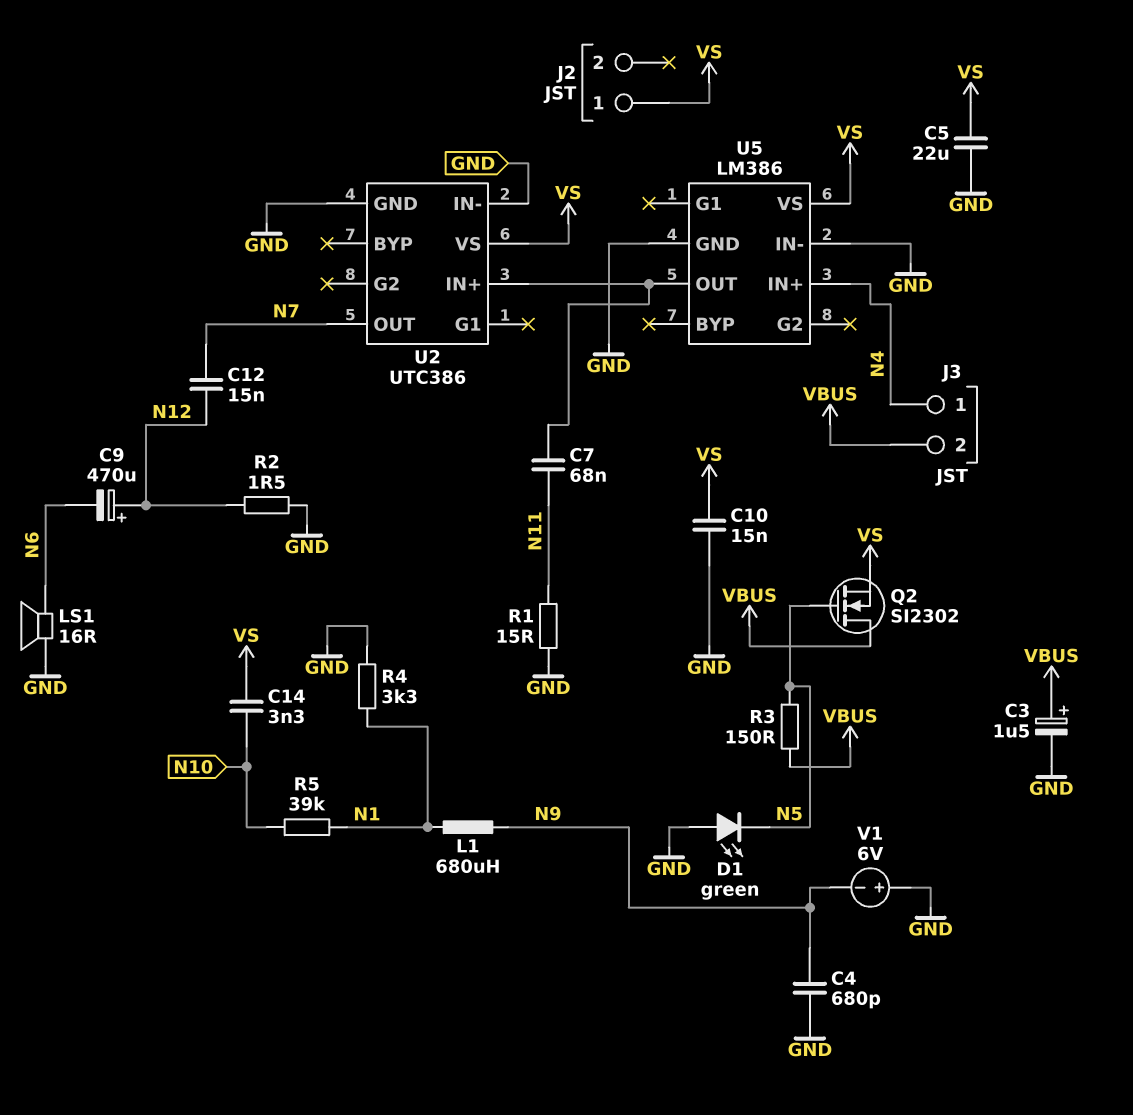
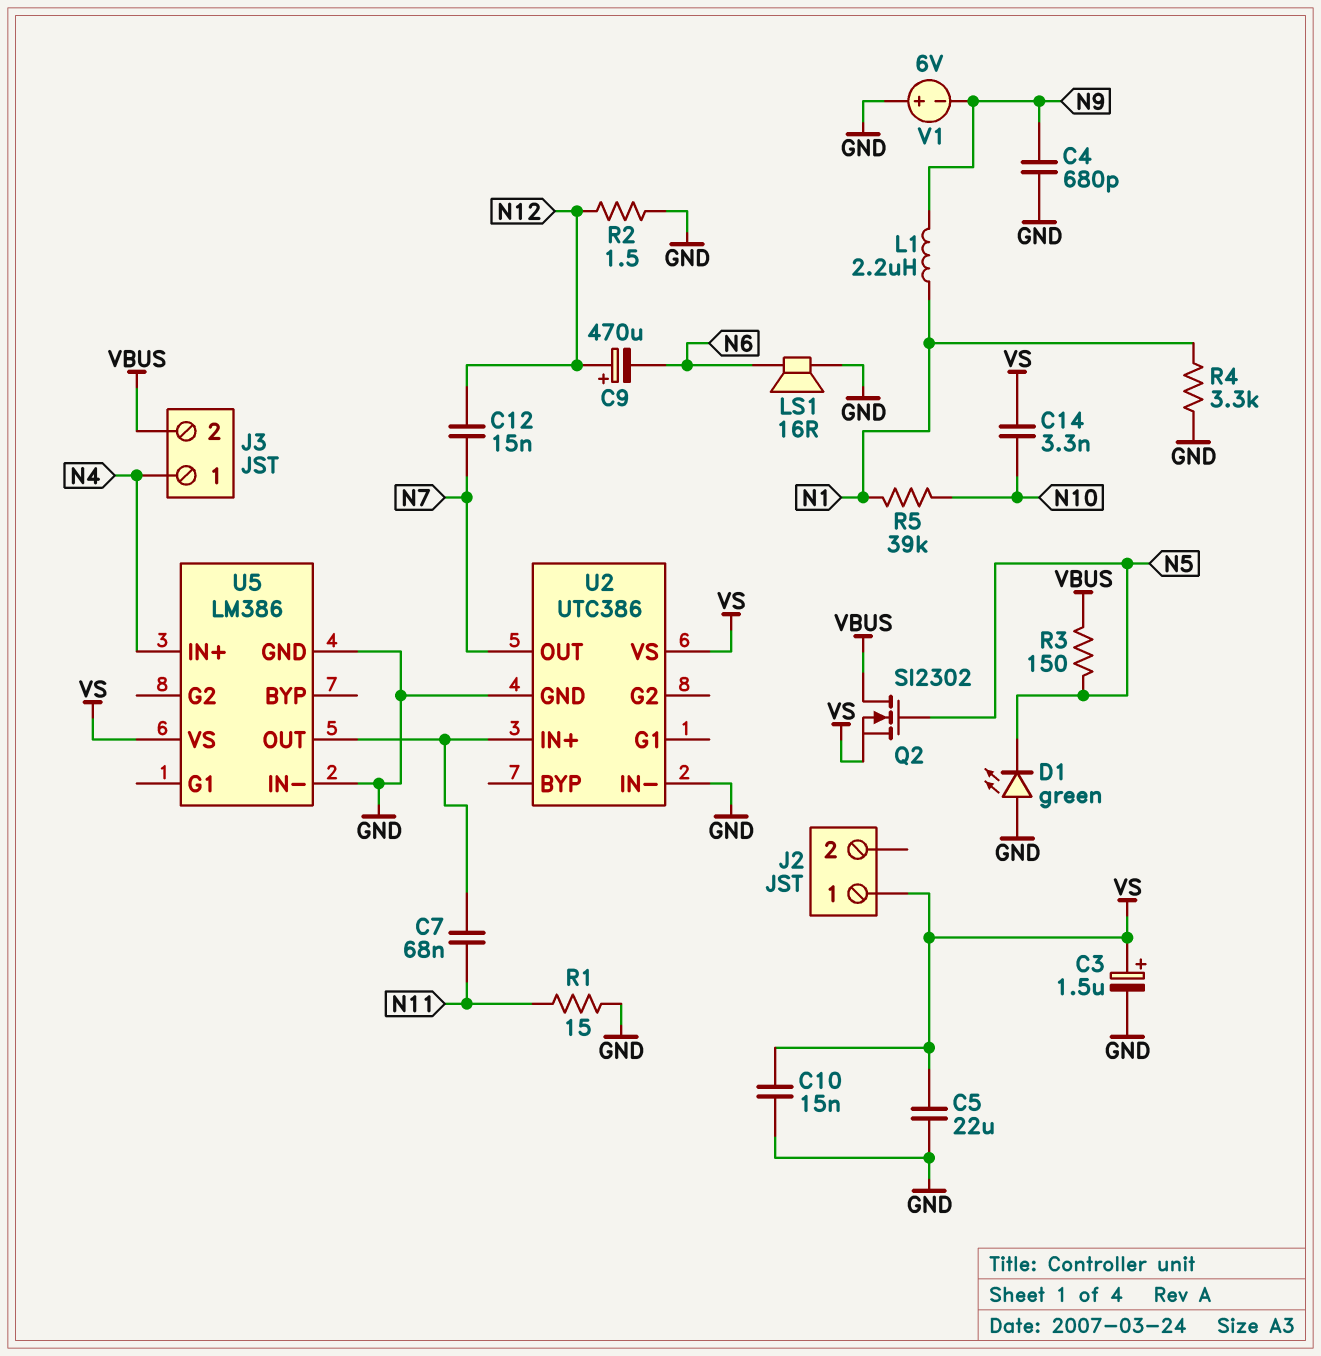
C3: 1.5uF (plus VBUS, minus GND) -> 1.5uF (plus VS, minus GND)
L1: 680uH (N1, N9) -> 2.2uH (N1, N9)

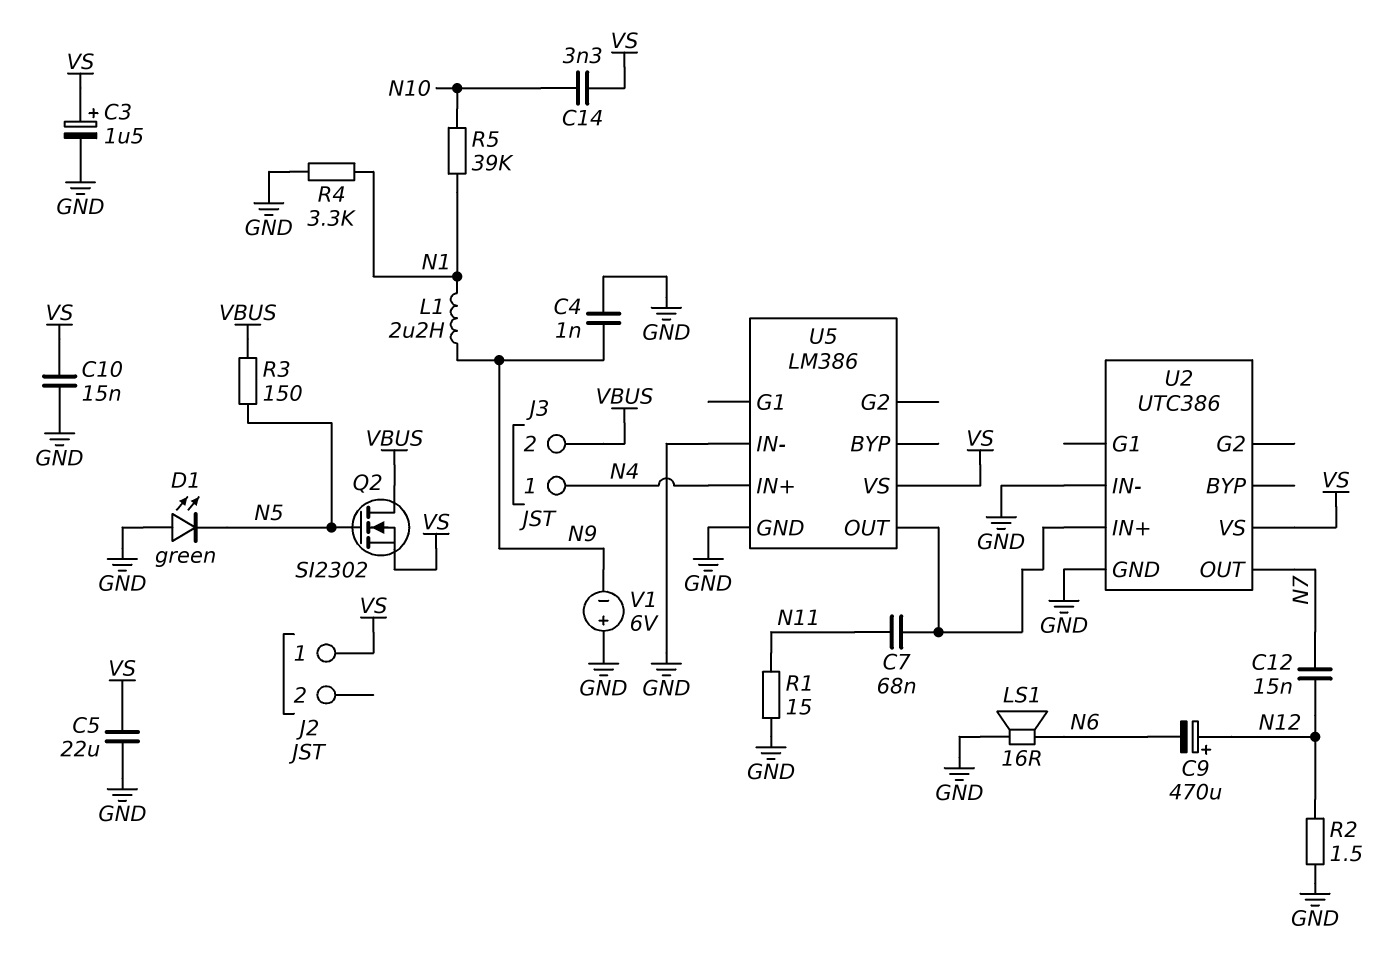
C4: 680pF (GND, N9) -> 1nF (GND, N9)

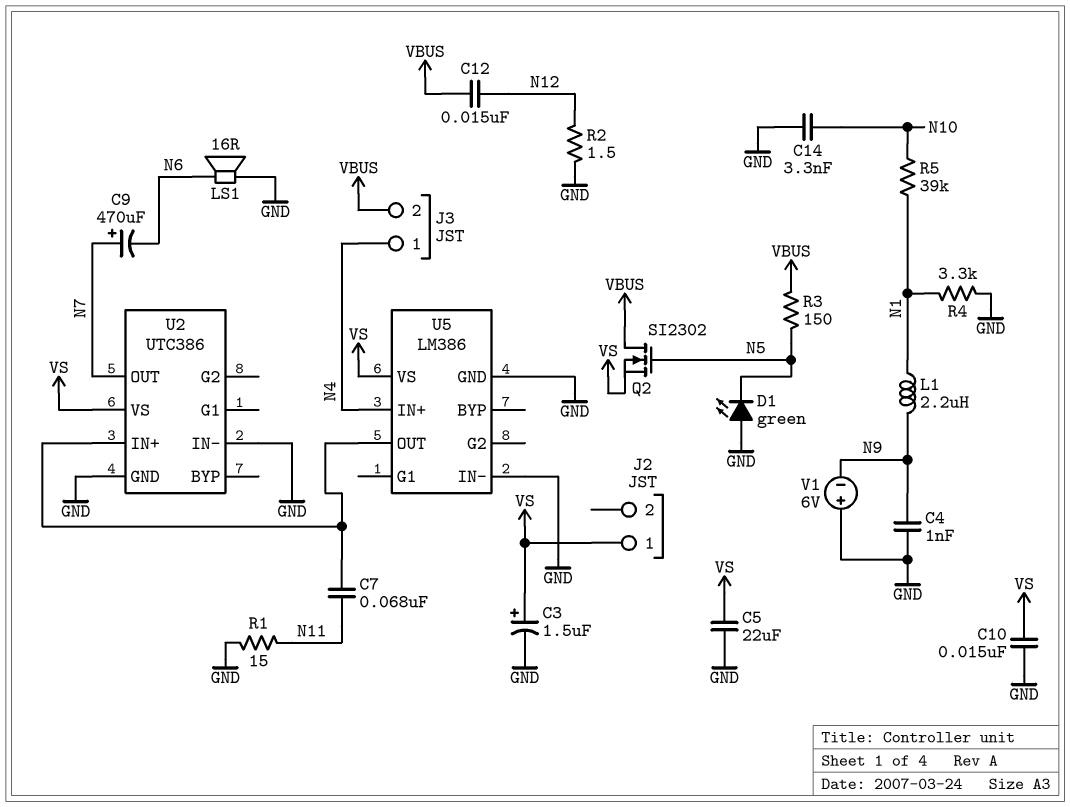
C9: 470uF (plus N12, minus N6) -> 470uF (plus N7, minus N6)
C12: 15nF (N7, N12) -> 15nF (N12, VBUS)
C14: 3.3nF (N10, VS) -> 3.3nF (GND, N10)

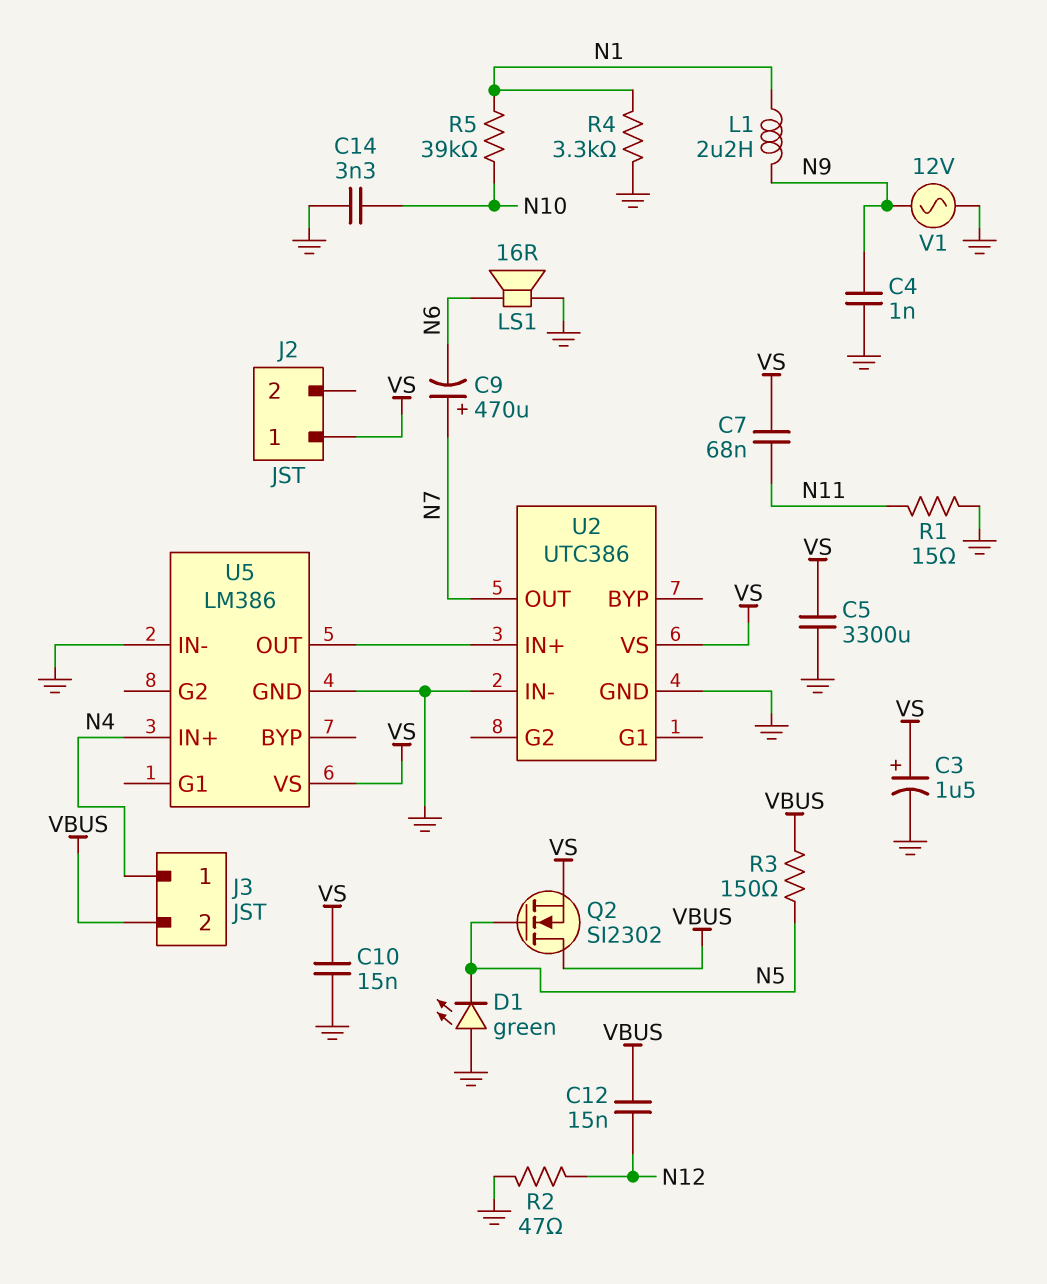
C5: 22uF (GND, VS) -> 3300uF (GND, VS)
C7: 68nF (N11, U2/IN+) -> 68nF (N11, VS)
R2: 1.5 (GND, N12) -> 47 (GND, N12)
V1: 6V (plus GND, minus N9) -> AC 12V (GND, N9)

